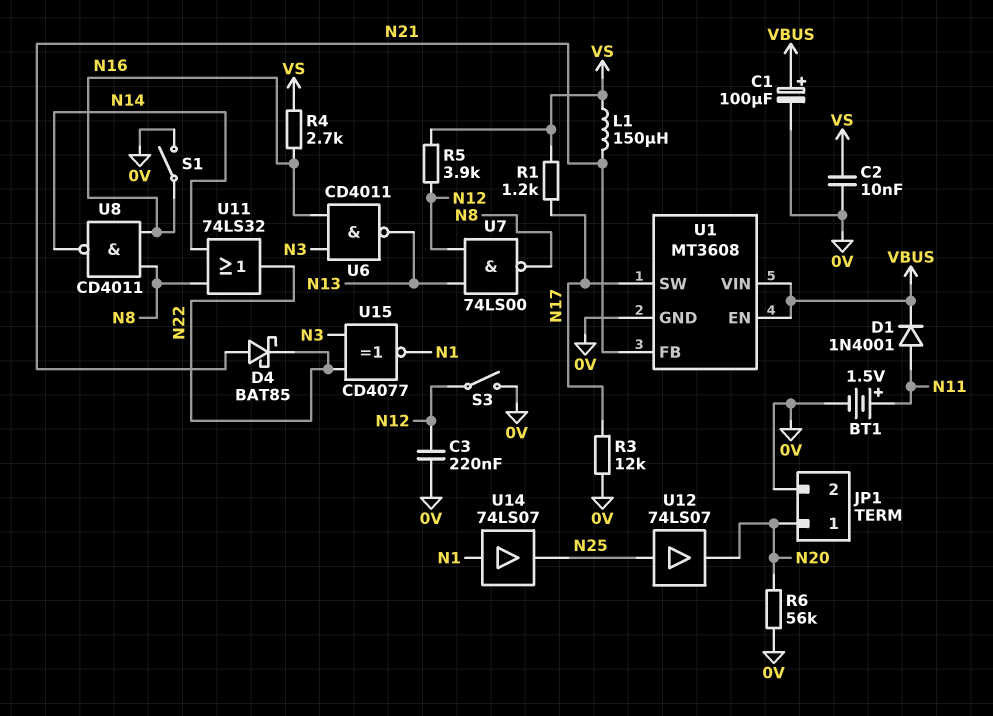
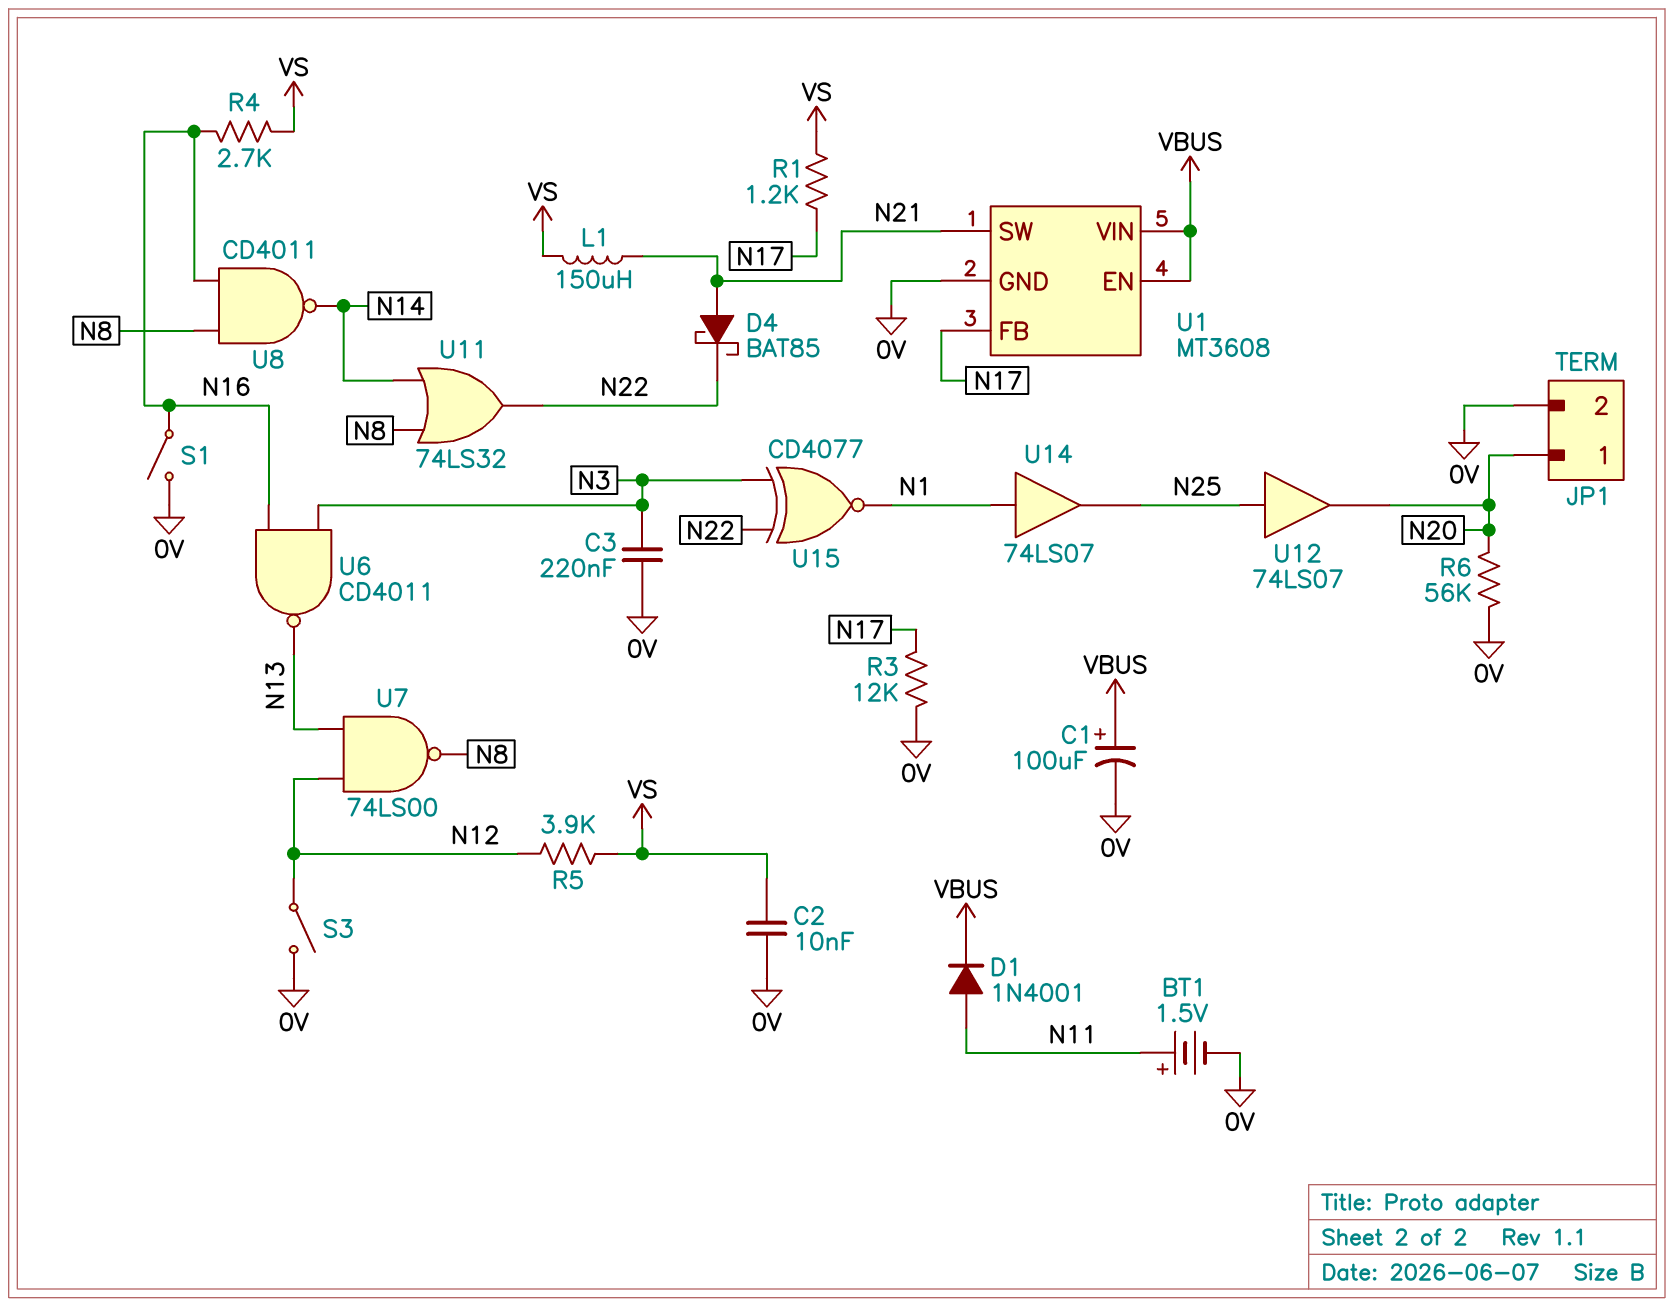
C3: 220nF (0V, N12) -> 220nF (0V, N3)
U1 pin FB: N21 -> N17
U1 pin SW: N17 -> N21

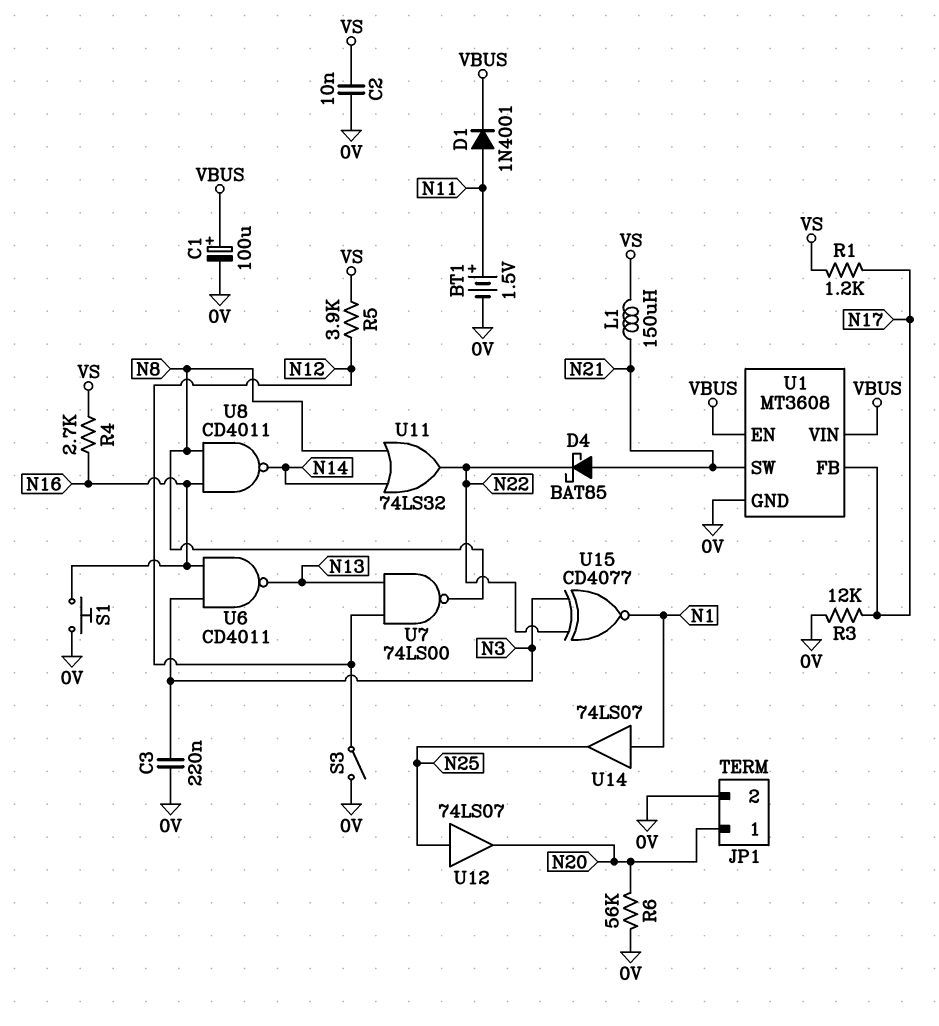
S1: switch (0V, N16) -> button (0V, N16)

